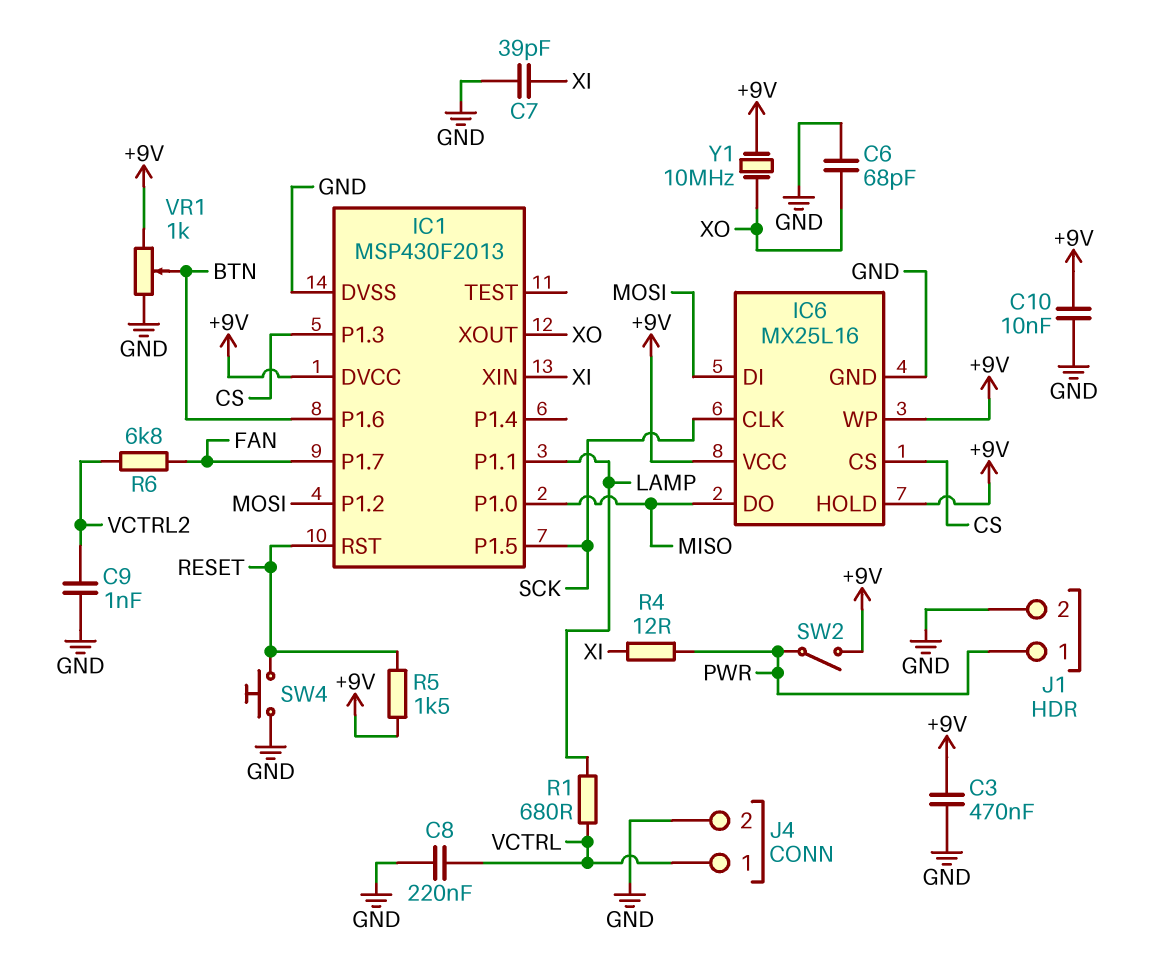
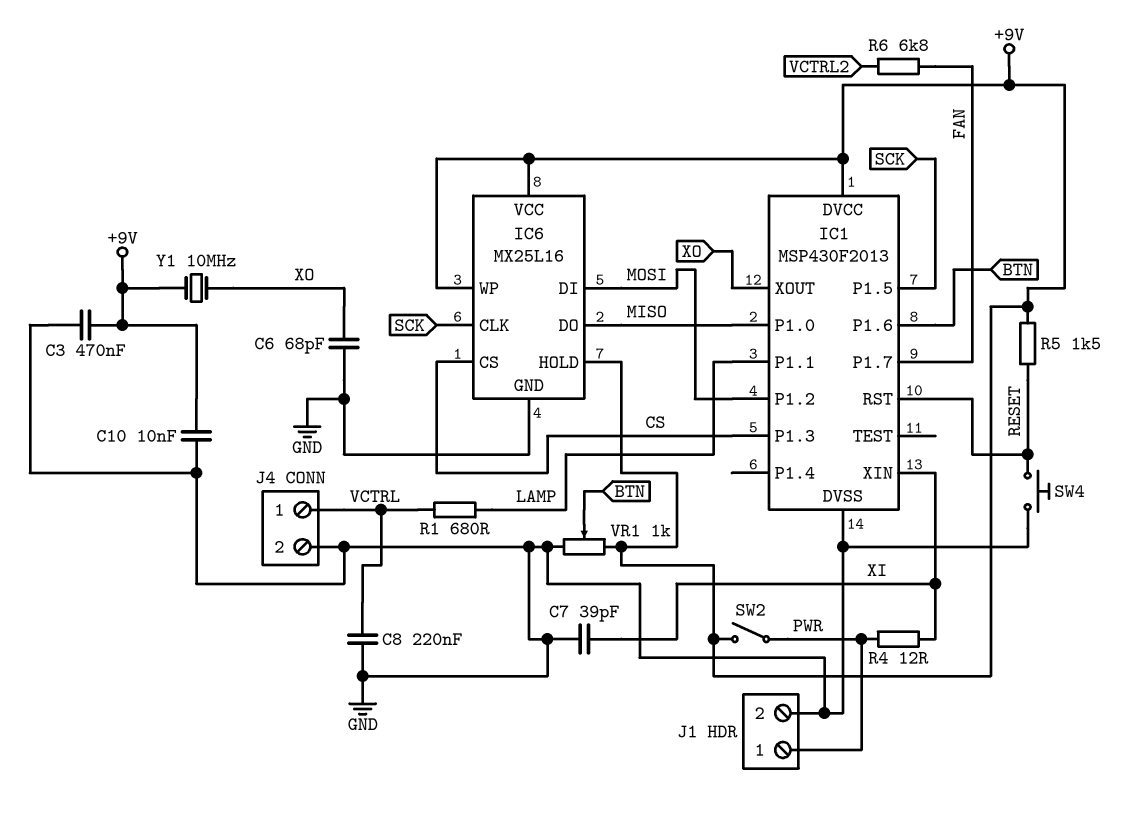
C9: 1nF (GND, VCTRL2) -> none

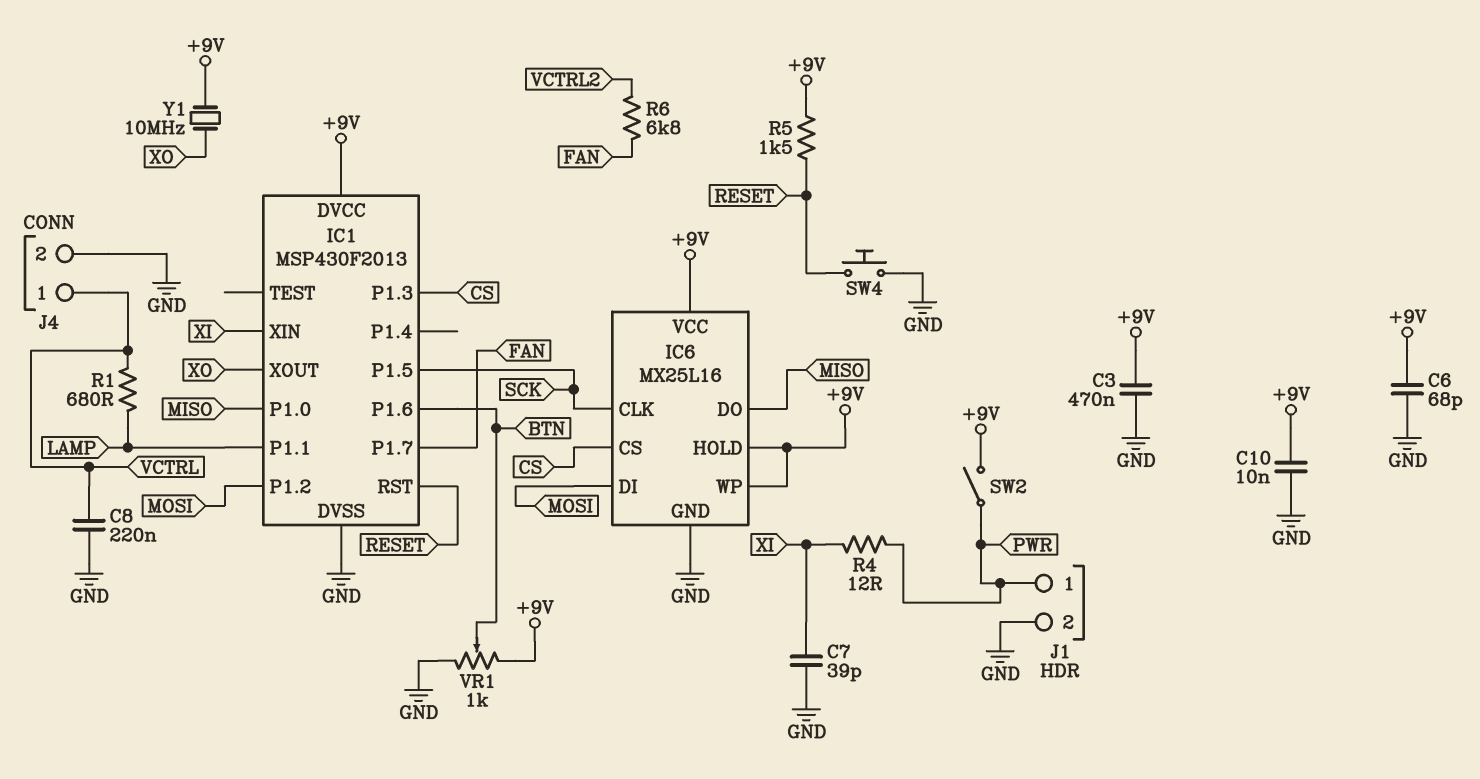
C6: 68pF (GND, XO) -> 68pF (+9V, GND)

